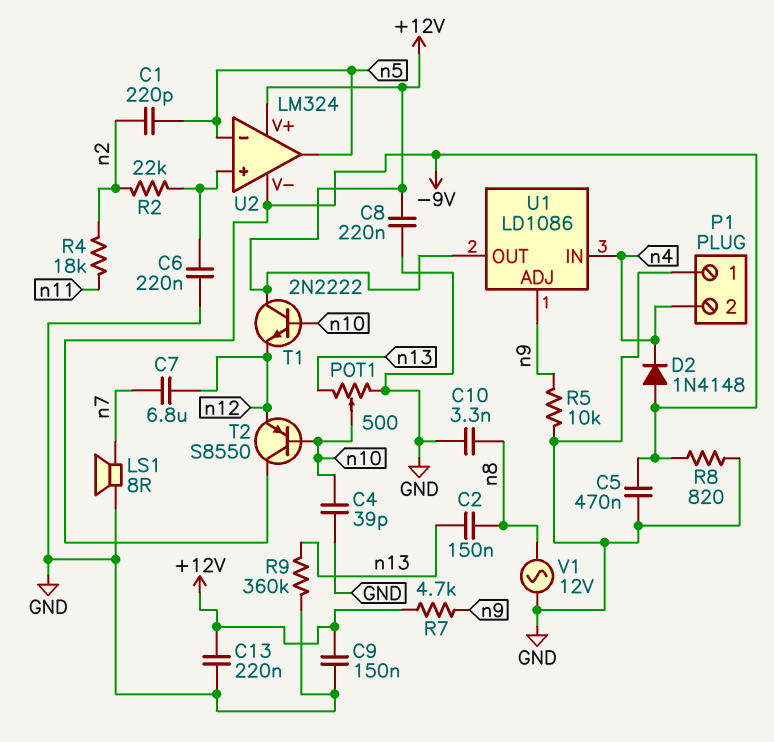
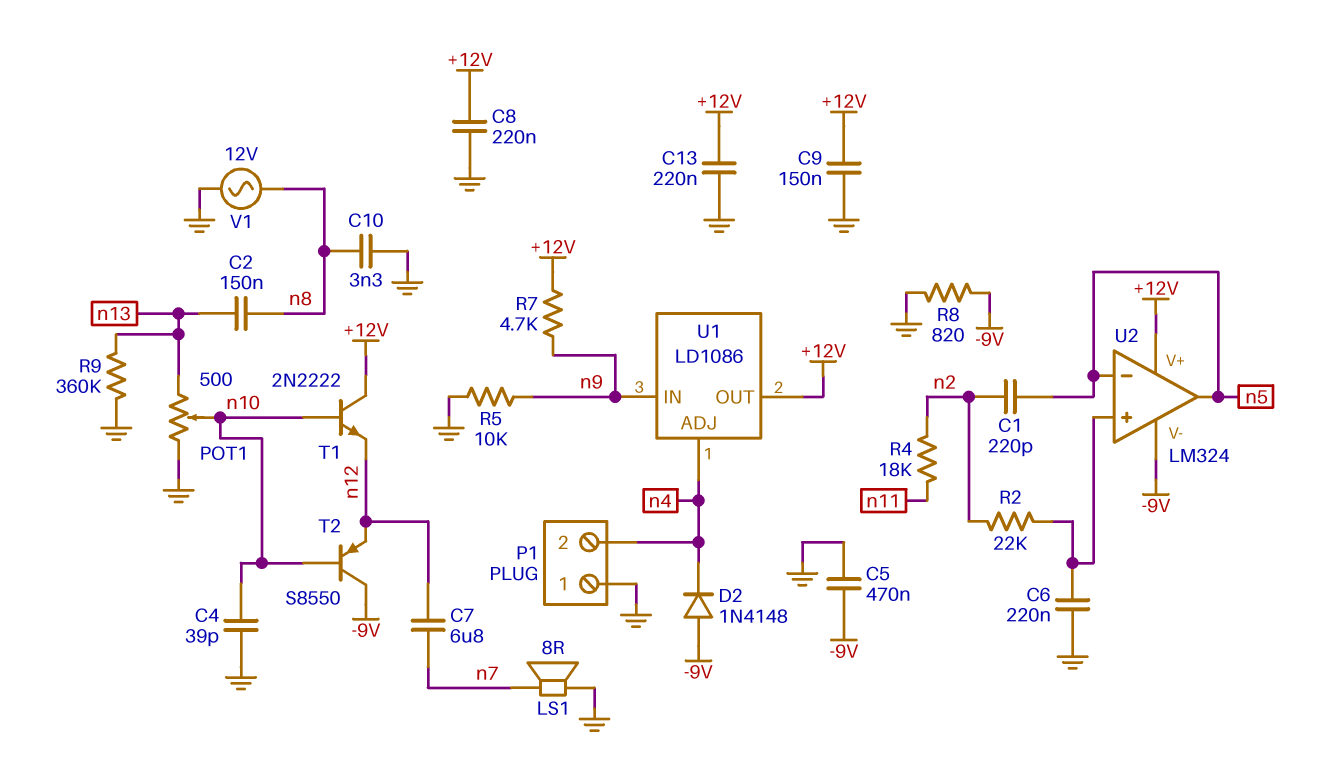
U1 pin ADJ: n9 -> n4
U1 pin IN: n4 -> n9

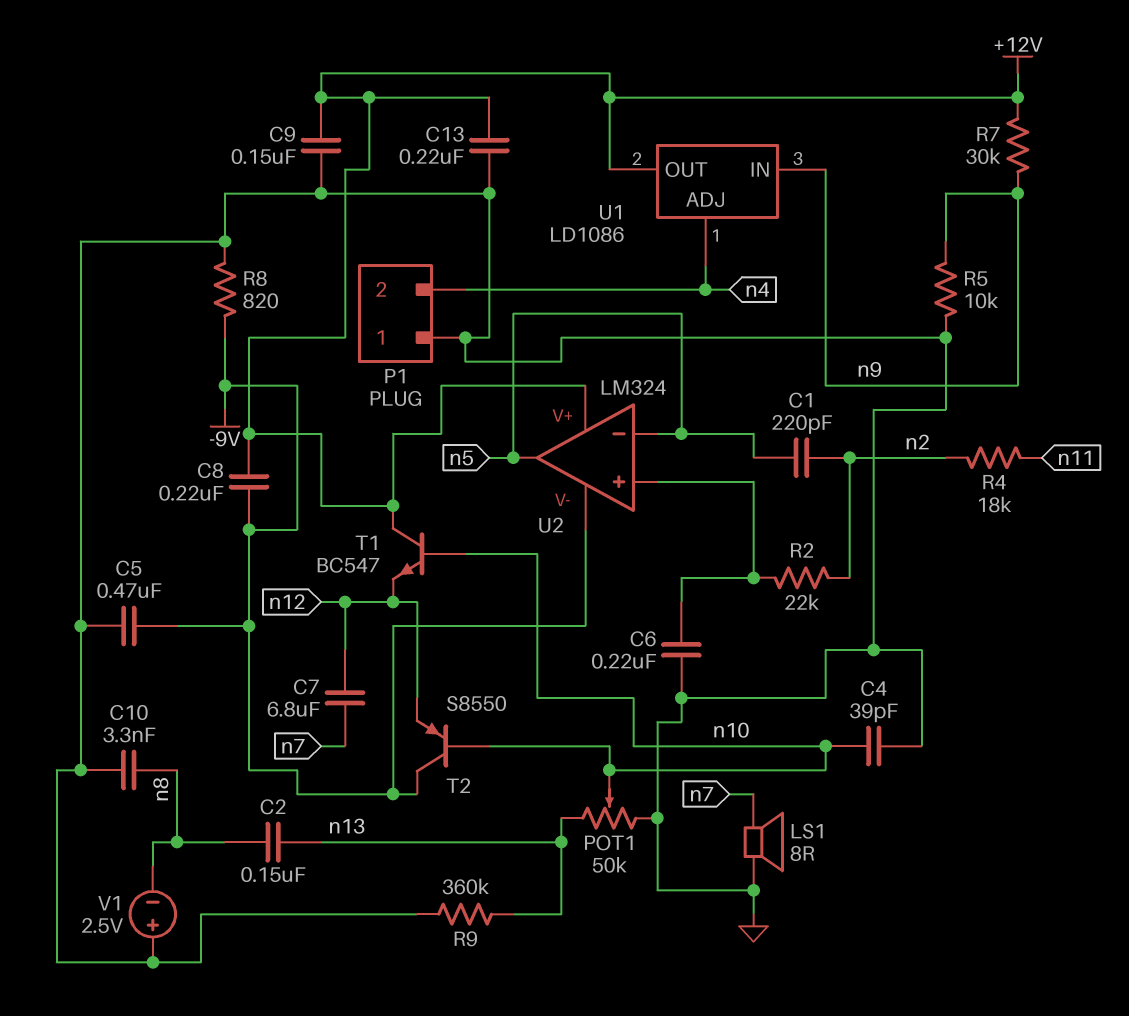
C8: 220nF (+12V, GND) -> 220nF (+12V, -9V)
D2: diode 1N4148 (A -9V, K n4) -> none
POT1: 500 (GND, n13, wiper n10) -> 50k (GND, n13, wiper n10)
R7: 4.7k (+12V, n9) -> 30k (+12V, n9)
T1: NPN 2N2222 (B n10, C +12V, E n12) -> NPN BC547 (B n10, C +12V, E n12)
V1: AC 12V (GND, n8) -> 2.5V (plus GND, minus n8)

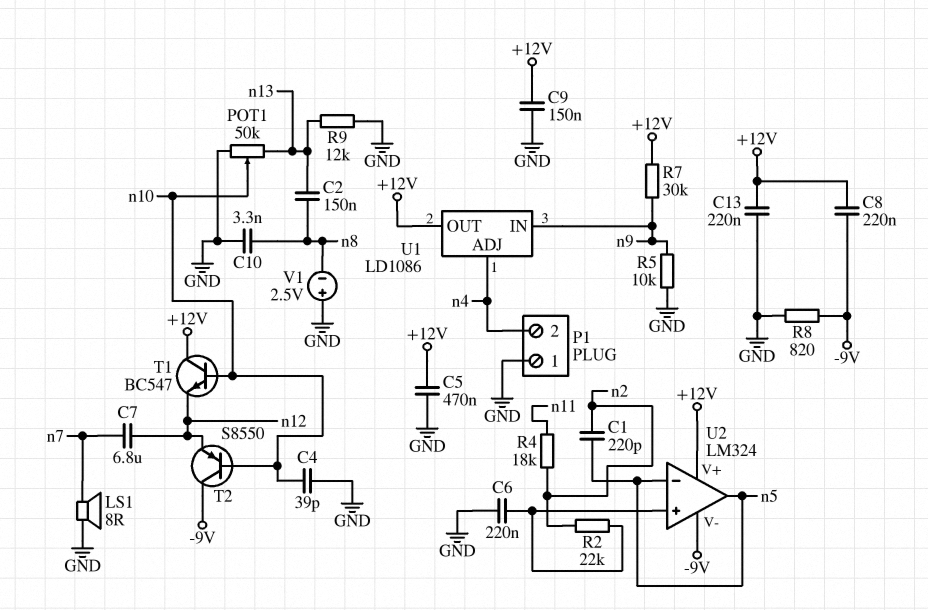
C5: 470nF (-9V, GND) -> 470nF (+12V, GND)
R9: 360k (GND, n13) -> 12k (GND, n13)

